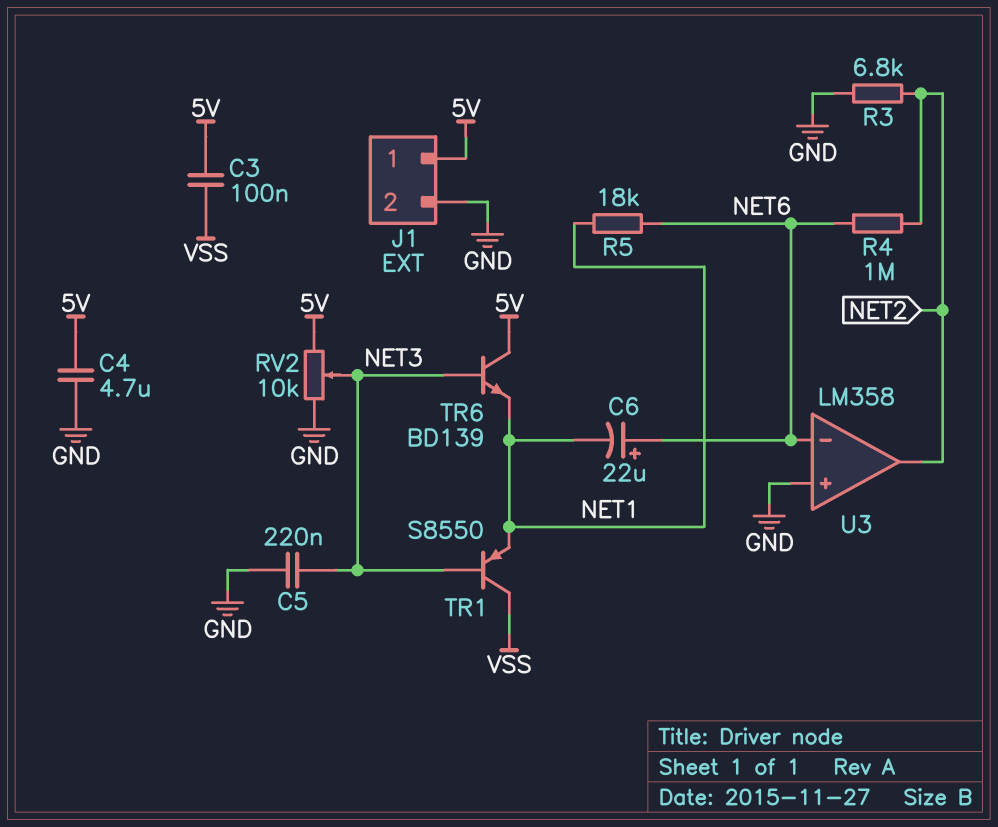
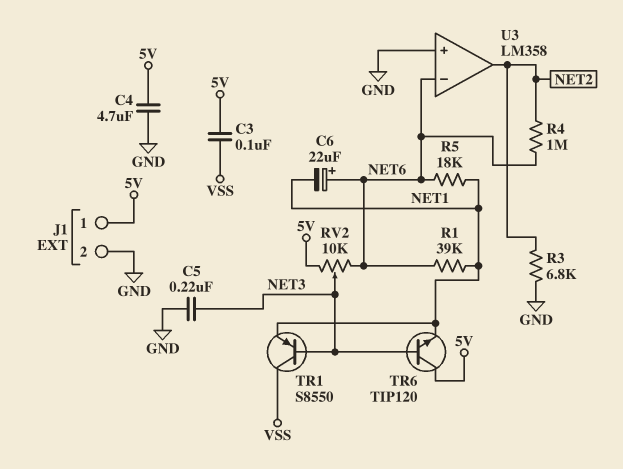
R1: none -> 39k (NET1, NET6)
RV2: 10k (5V, GND, wiper NET3) -> 10k (5V, NET6, wiper NET3)
TR6: NPN BD139 (B NET3, C 5V, E NET1) -> NPN TIP120 (B NET3, C 5V, E NET1)

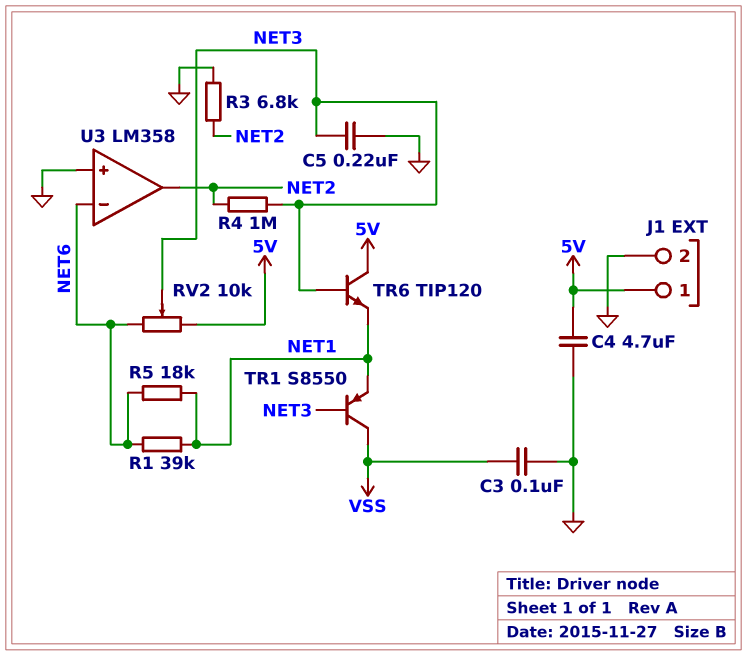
C3: 100nF (5V, VSS) -> 100nF (GND, VSS)
C6: 22uF (plus NET6, minus NET1) -> none
R4: 1M (NET2, NET6) -> 1M (NET2, NET3)

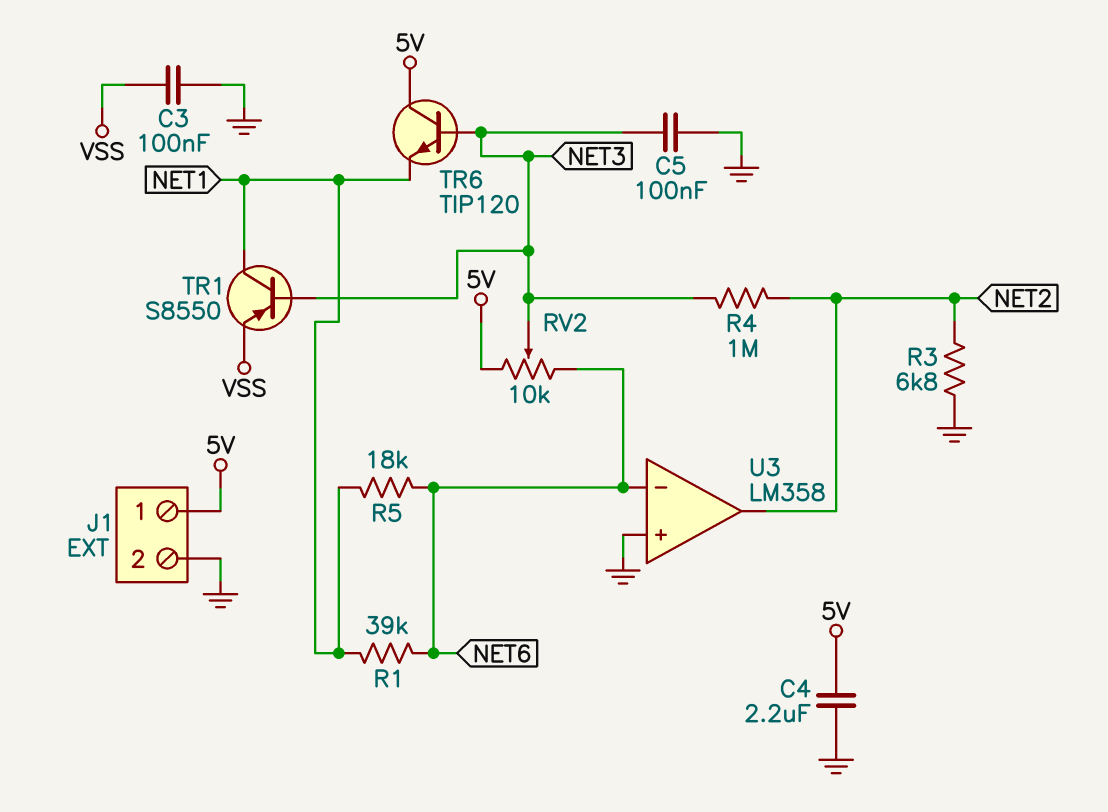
C4: 4.7uF (5V, GND) -> 2.2uF (5V, GND)
C5: 220nF (GND, NET3) -> 100nF (GND, NET3)
TR1: PNP S8550 (B NET3, C VSS, E NET1) -> PNP S8550 (B NET3, C NET1, E VSS)

